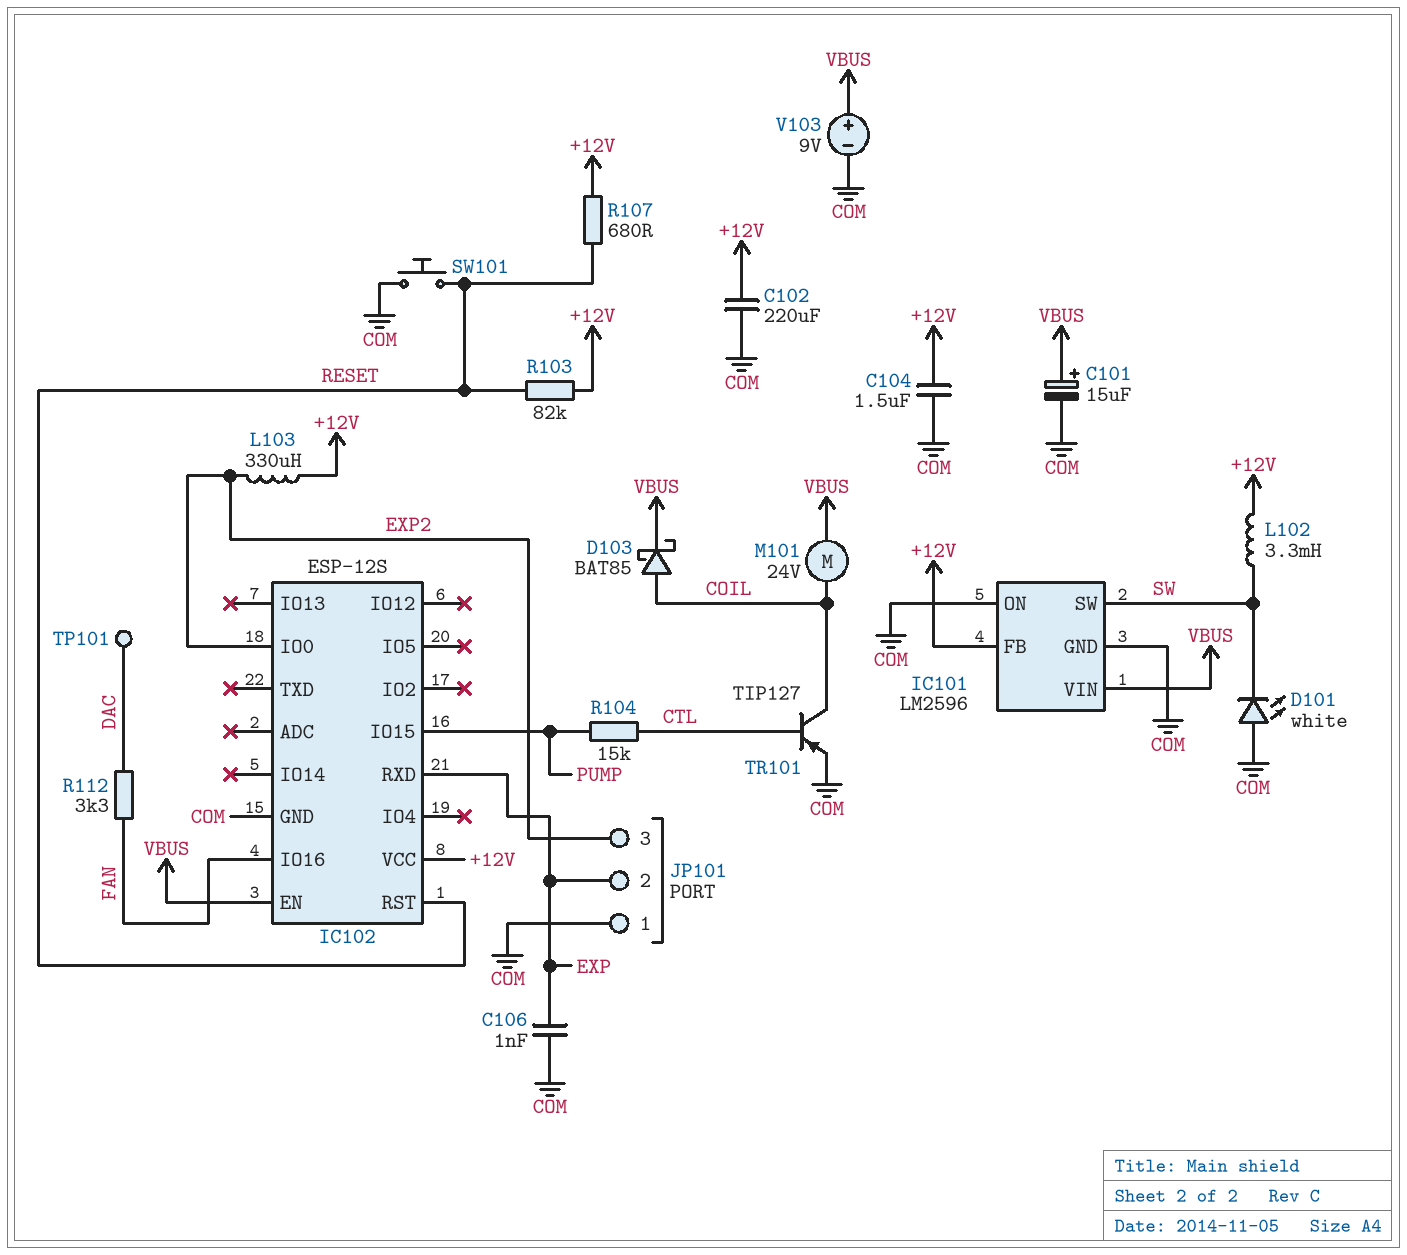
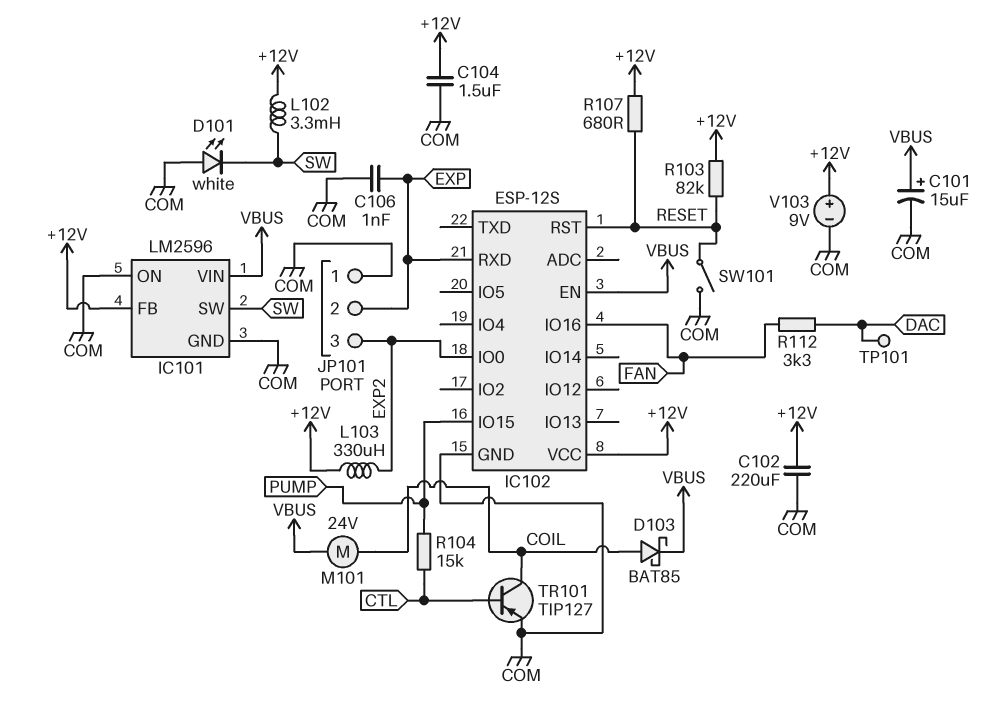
SW101: button (COM, RESET) -> switch (COM, RESET)
V103: 9V (plus VBUS, minus COM) -> 9V (plus +12V, minus COM)

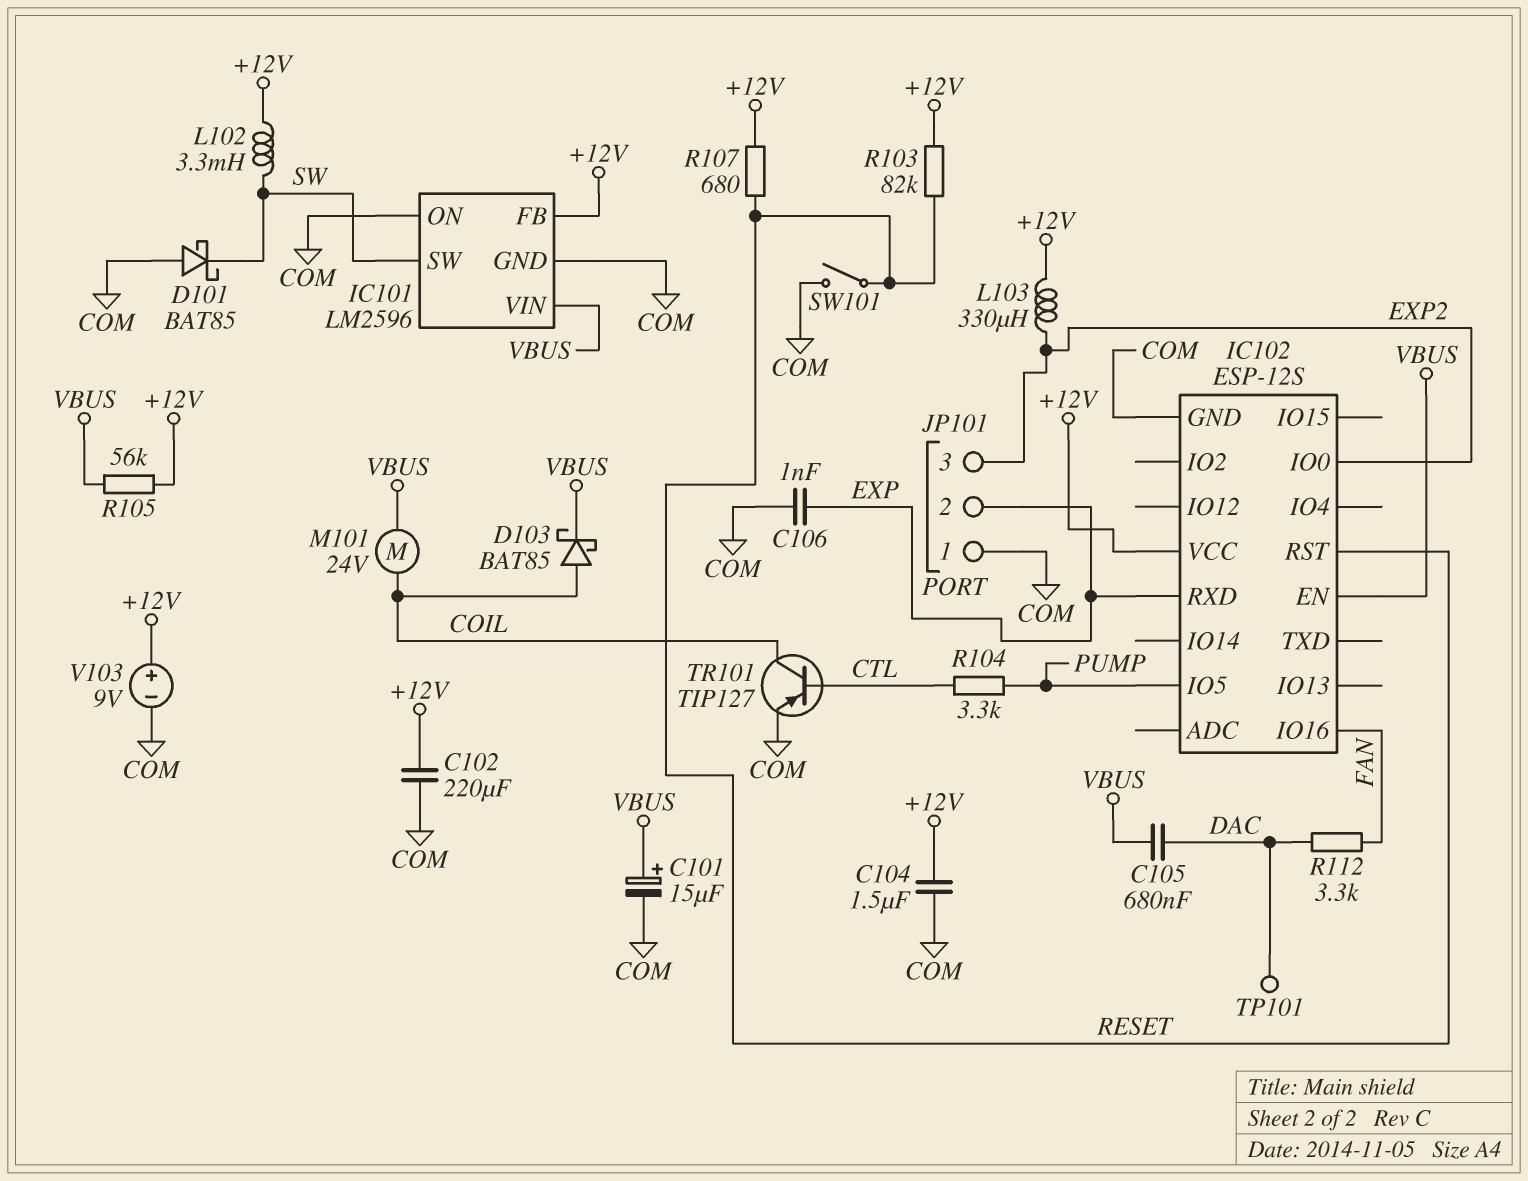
C105: none -> 680nF (DAC, VBUS)
D101: LED white (A COM, K SW) -> schottky BAT85 (A COM, K SW)
IC102 pin IO5: none -> PUMP
IC102 pin IO15: PUMP -> none
R104: 15k (CTL, PUMP) -> 3.3k (CTL, PUMP)
R105: none -> 56k (+12V, VBUS)

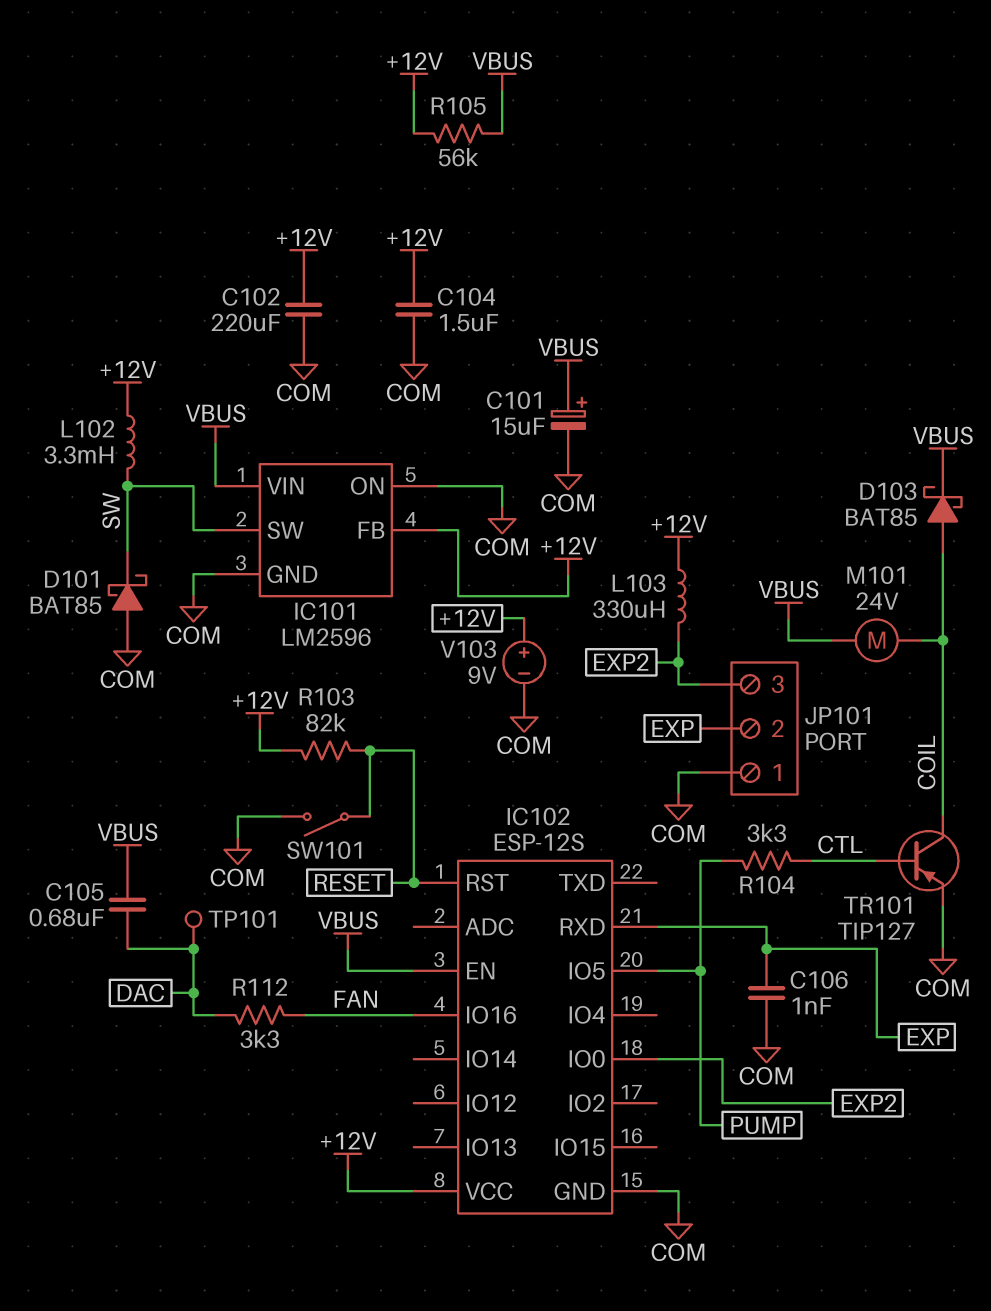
R107: 680 (+12V, RESET) -> none

